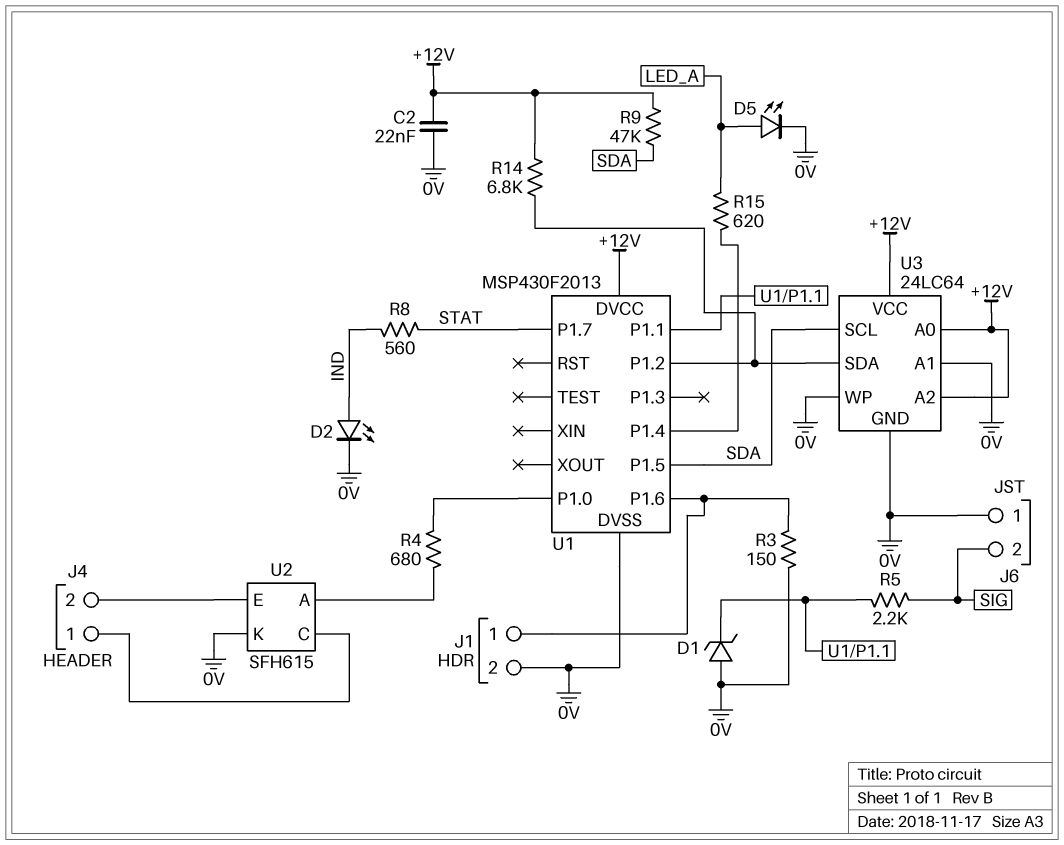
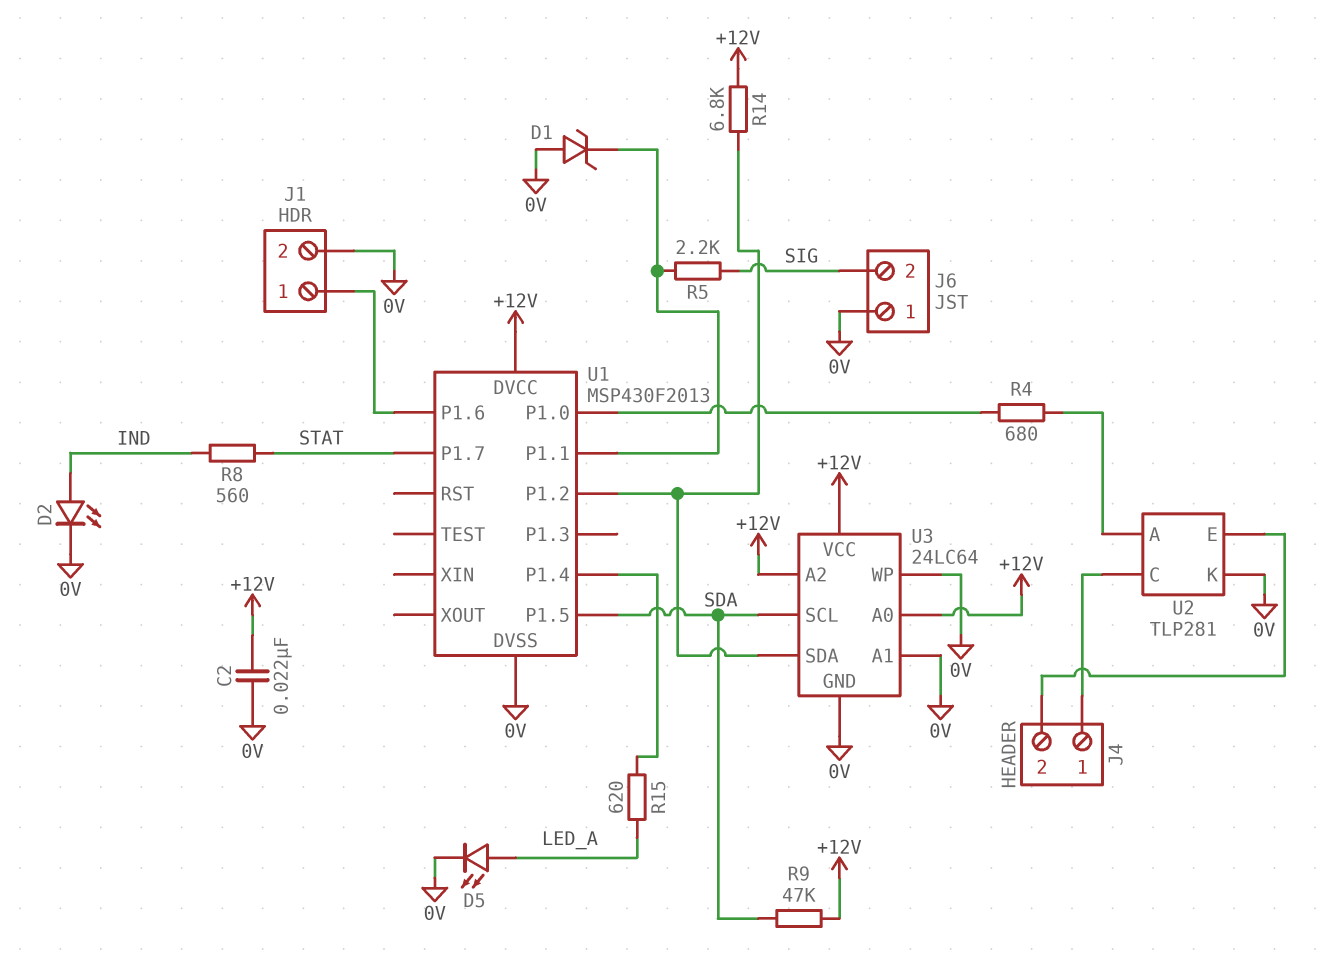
R3: 150 (0V, J1/1) -> none
U2: SFH615 -> TLP281

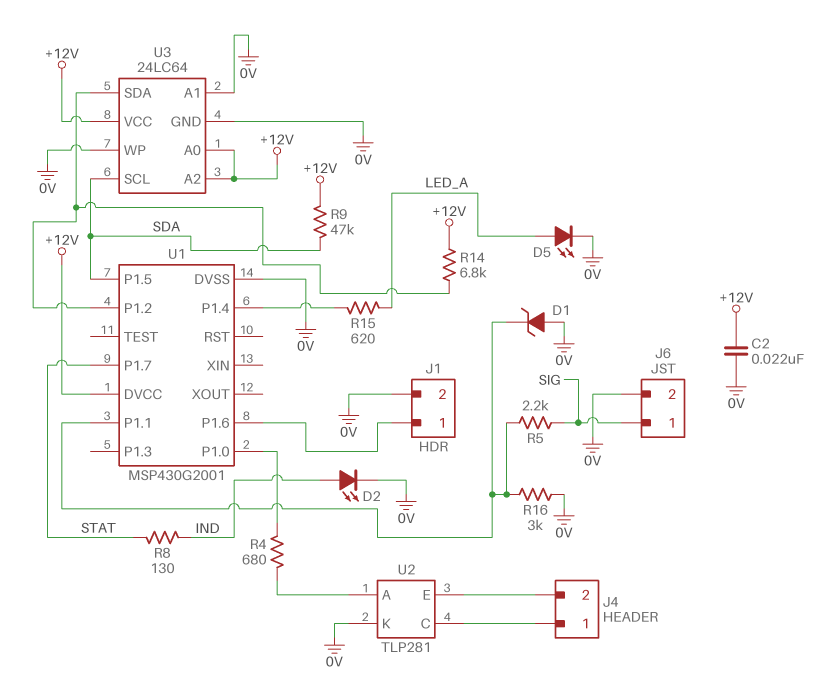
J6 pin 1: 0V -> SIG
J6 pin 2: SIG -> 0V
R8: 560 (IND, STAT) -> 130 (IND, STAT)
R16: none -> 3k (0V, U1/P1.1)
U1: MSP430F2013 -> MSP430G2001

